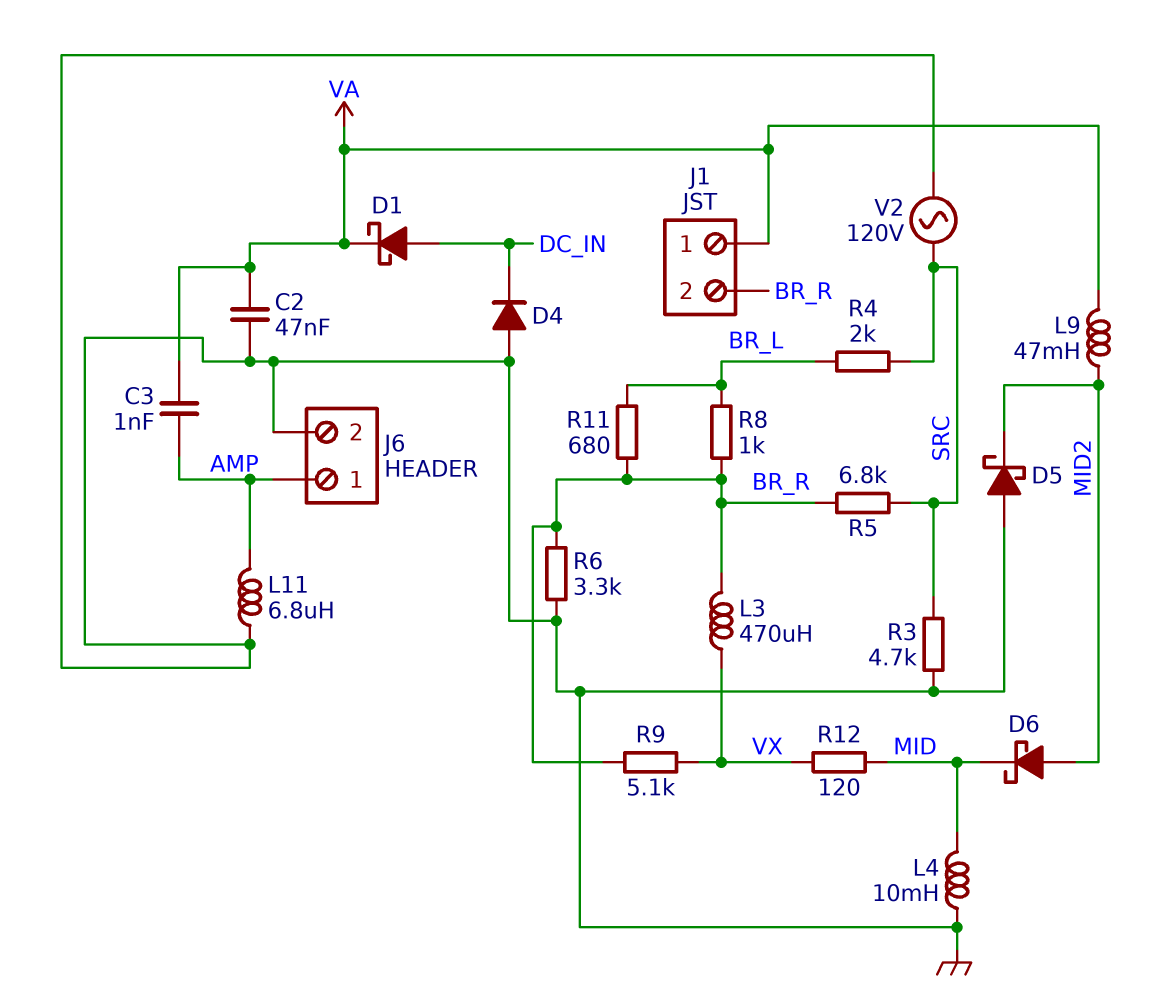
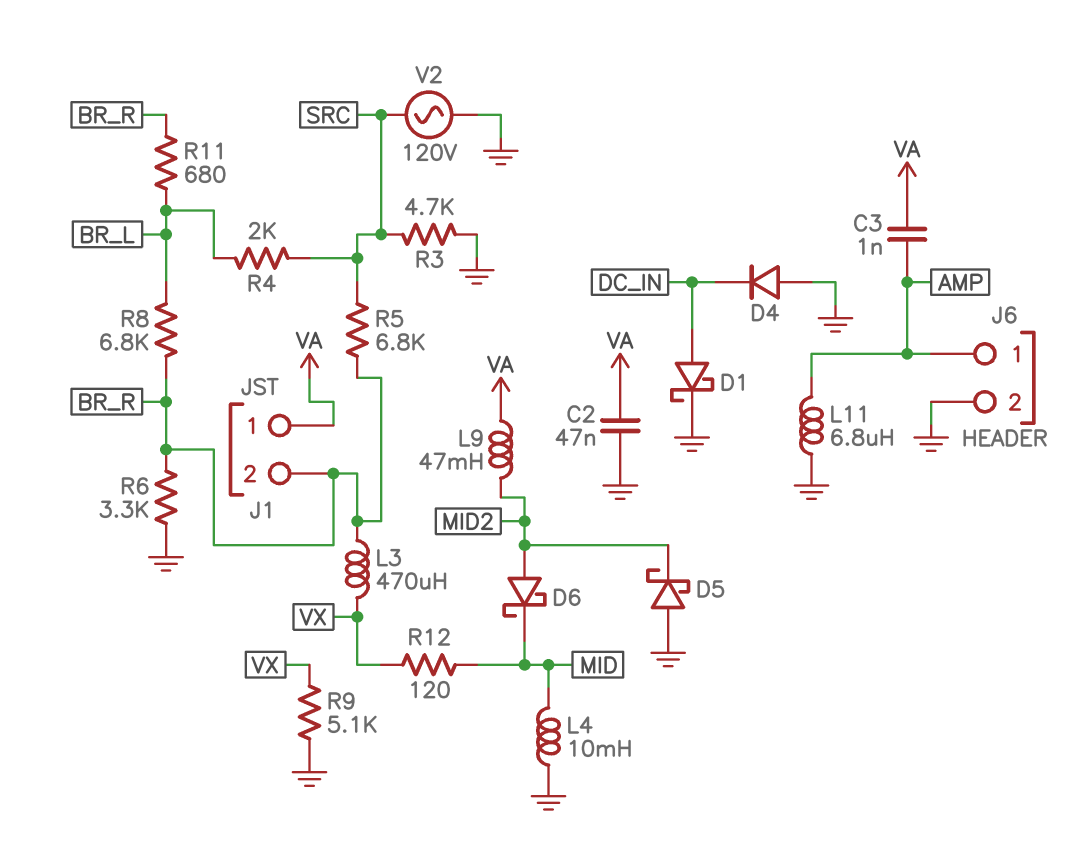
D1: schottky (A DC_IN, K VA) -> schottky (A DC_IN, K GND)
R8: 1k (BR_L, BR_R) -> 6.8k (BR_L, BR_R)
R9: 5.1k (BR_R, VX) -> 5.1k (GND, VX)

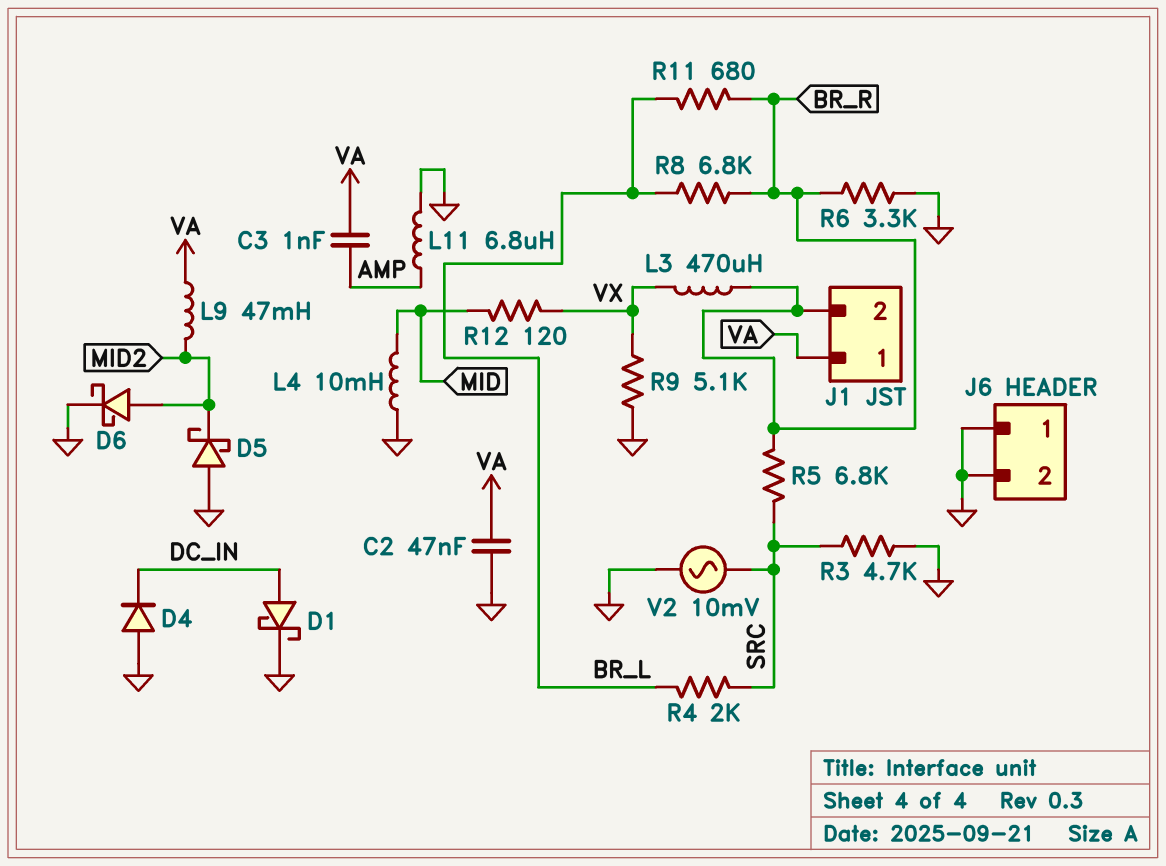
D6: schottky (A MID2, K MID) -> schottky (A MID2, K GND)
J6 pin 1: AMP -> GND
V2: AC 120V (GND, SRC) -> AC 10mV (GND, SRC)

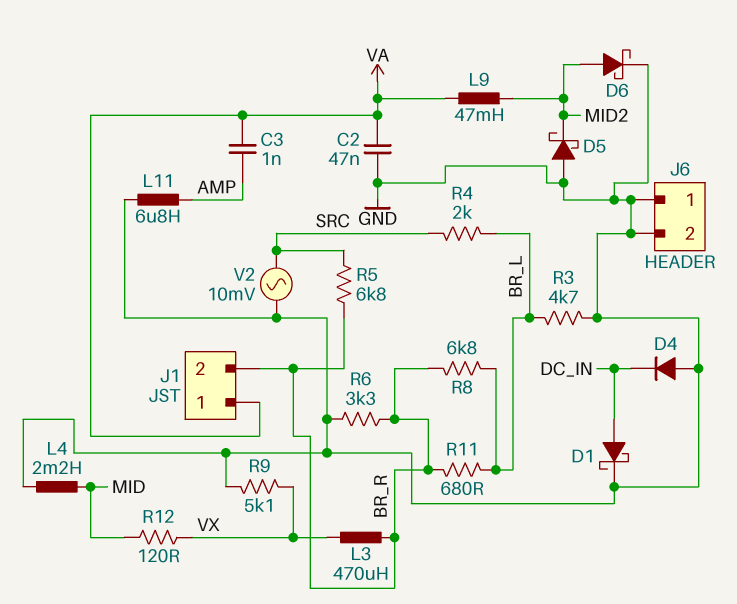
L4: 10mH (GND, MID) -> 2.2mH (GND, MID)
R3: 4.7k (GND, SRC) -> 4.7k (BR_L, GND)

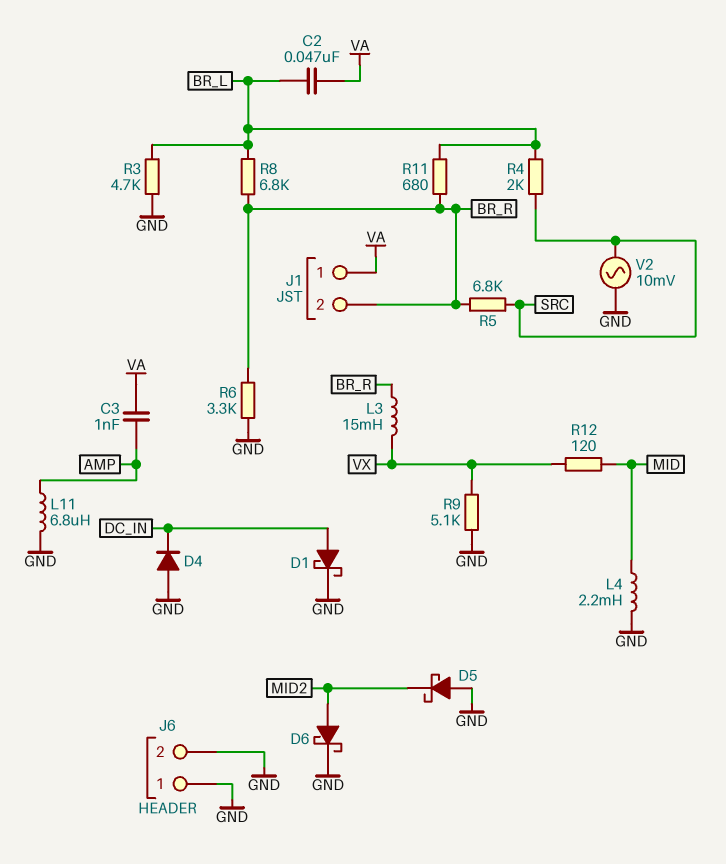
C2: 47nF (GND, VA) -> 47nF (BR_L, VA)
L3: 470uH (BR_R, VX) -> 15mH (BR_R, VX)
L9: 47mH (MID2, VA) -> none

